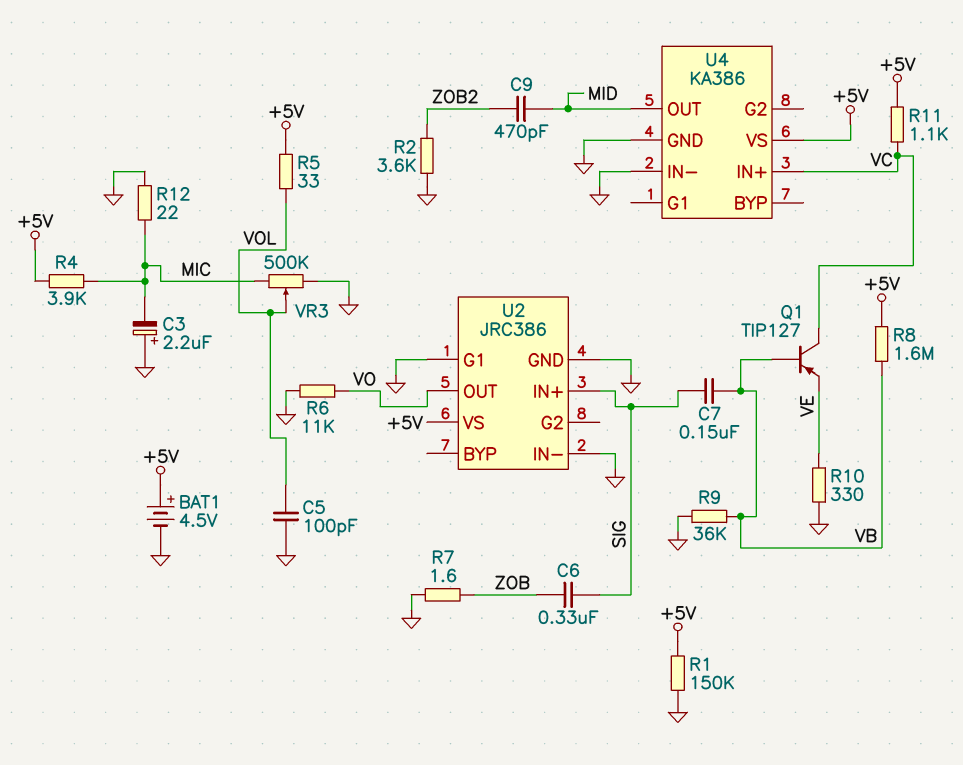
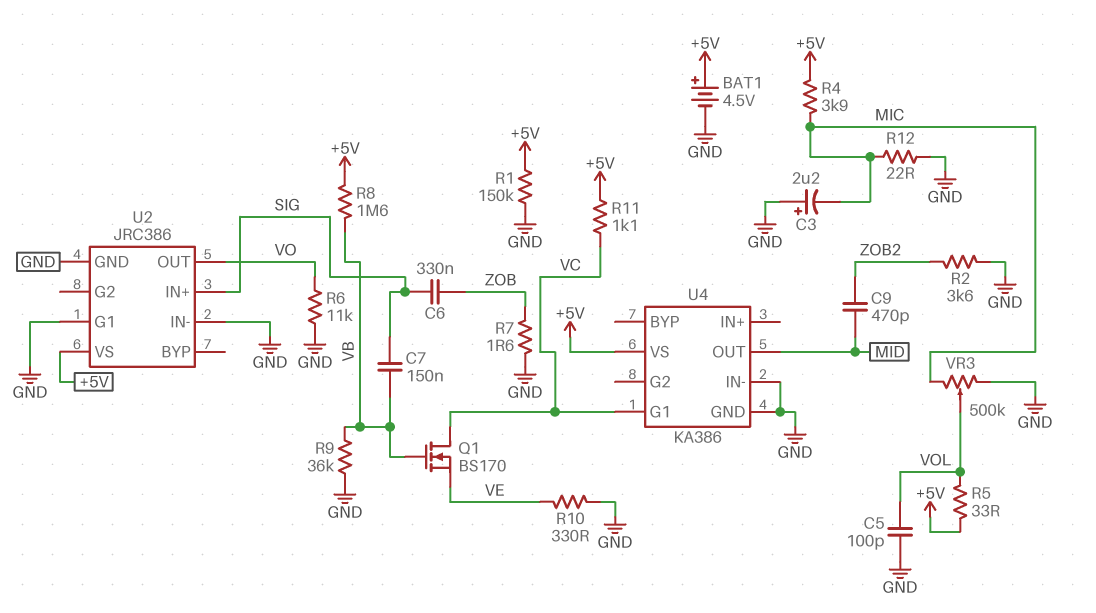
Q1: PNP TIP127 (B VB, C VC, E VE) -> NMOS BS170 (G VB, D VC, S VE)
U4 pin G1: none -> VC
U4 pin IN+: VC -> none

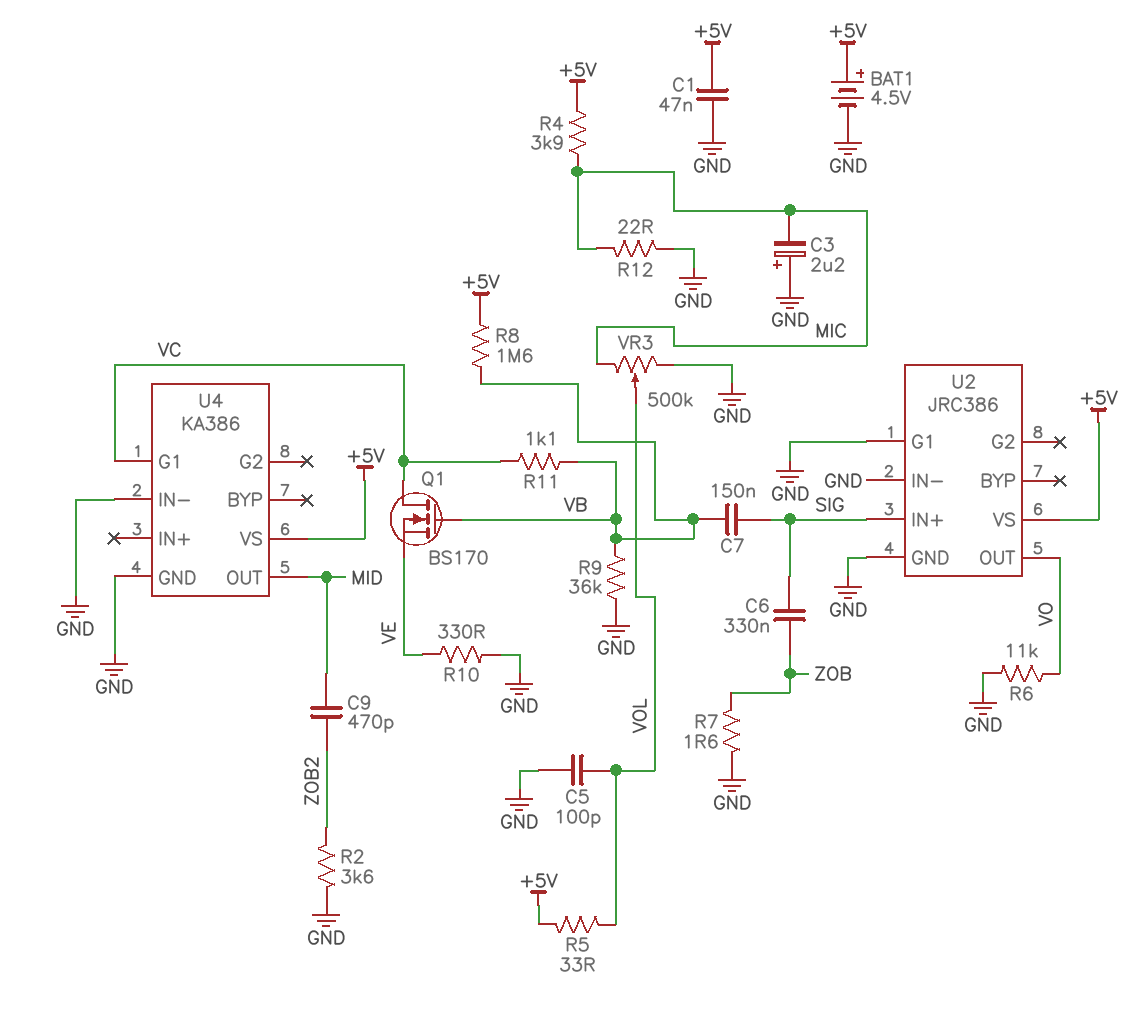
C1: none -> 47nF (+5V, GND)
R1: 150k (+5V, GND) -> none
R11: 1.1k (+5V, VC) -> 1.1k (VB, VC)

